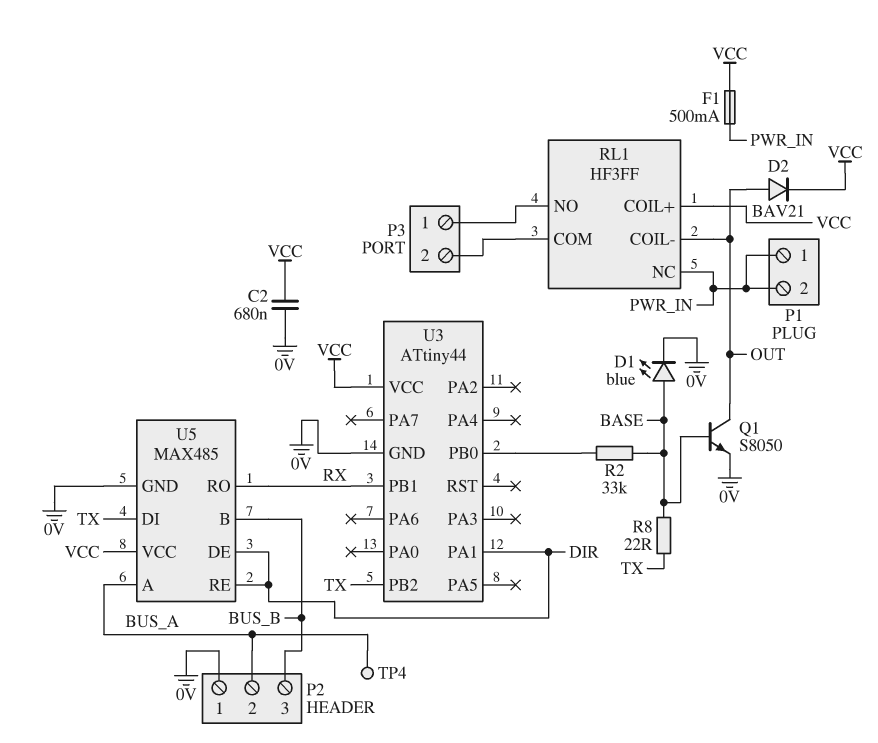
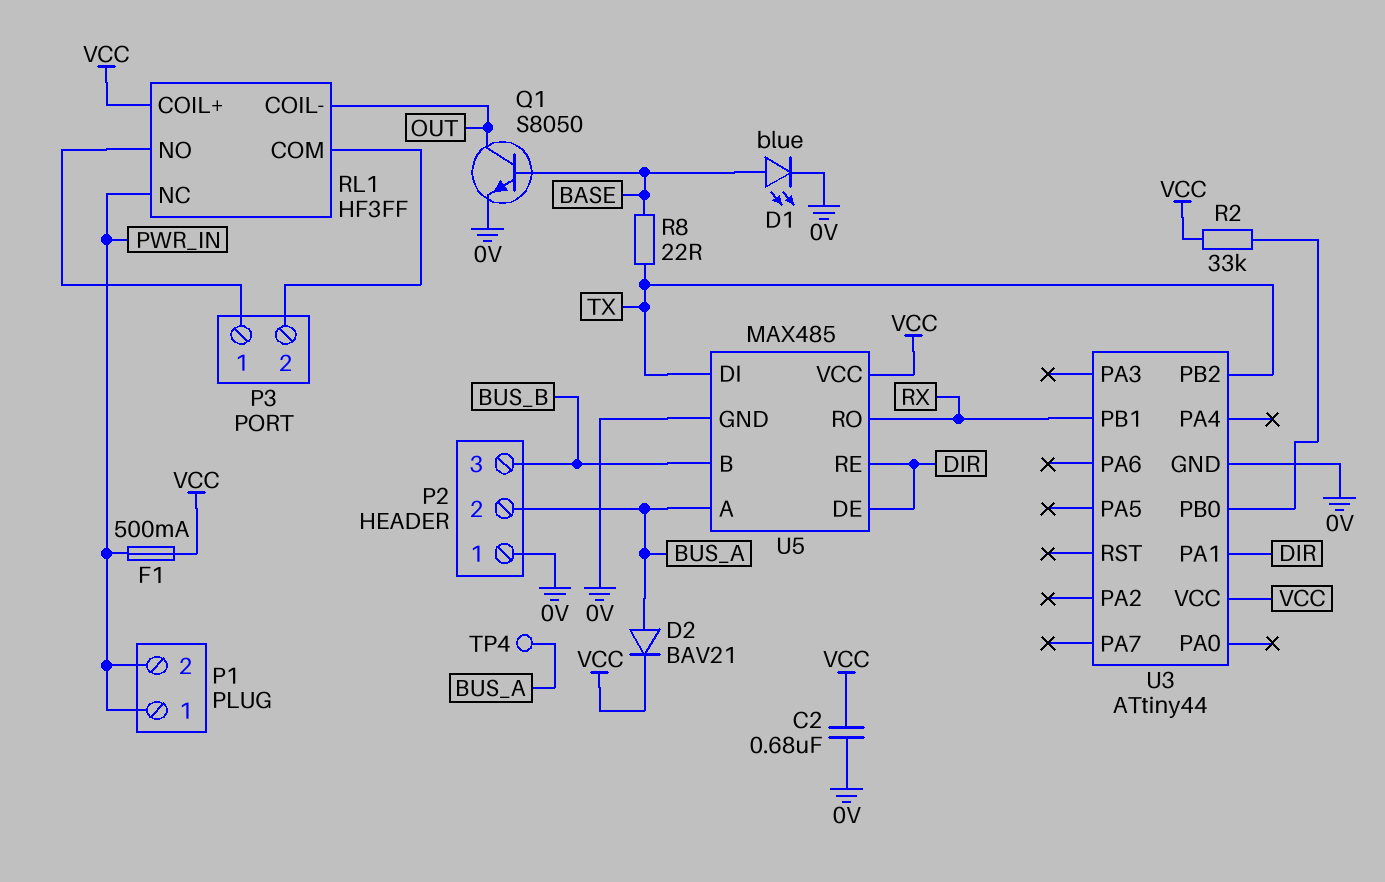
D2: diode BAV21 (A OUT, K VCC) -> diode BAV21 (A BUS_A, K VCC)
R2: 33k (BASE, U3/PB0) -> 33k (U3/PB0, VCC)

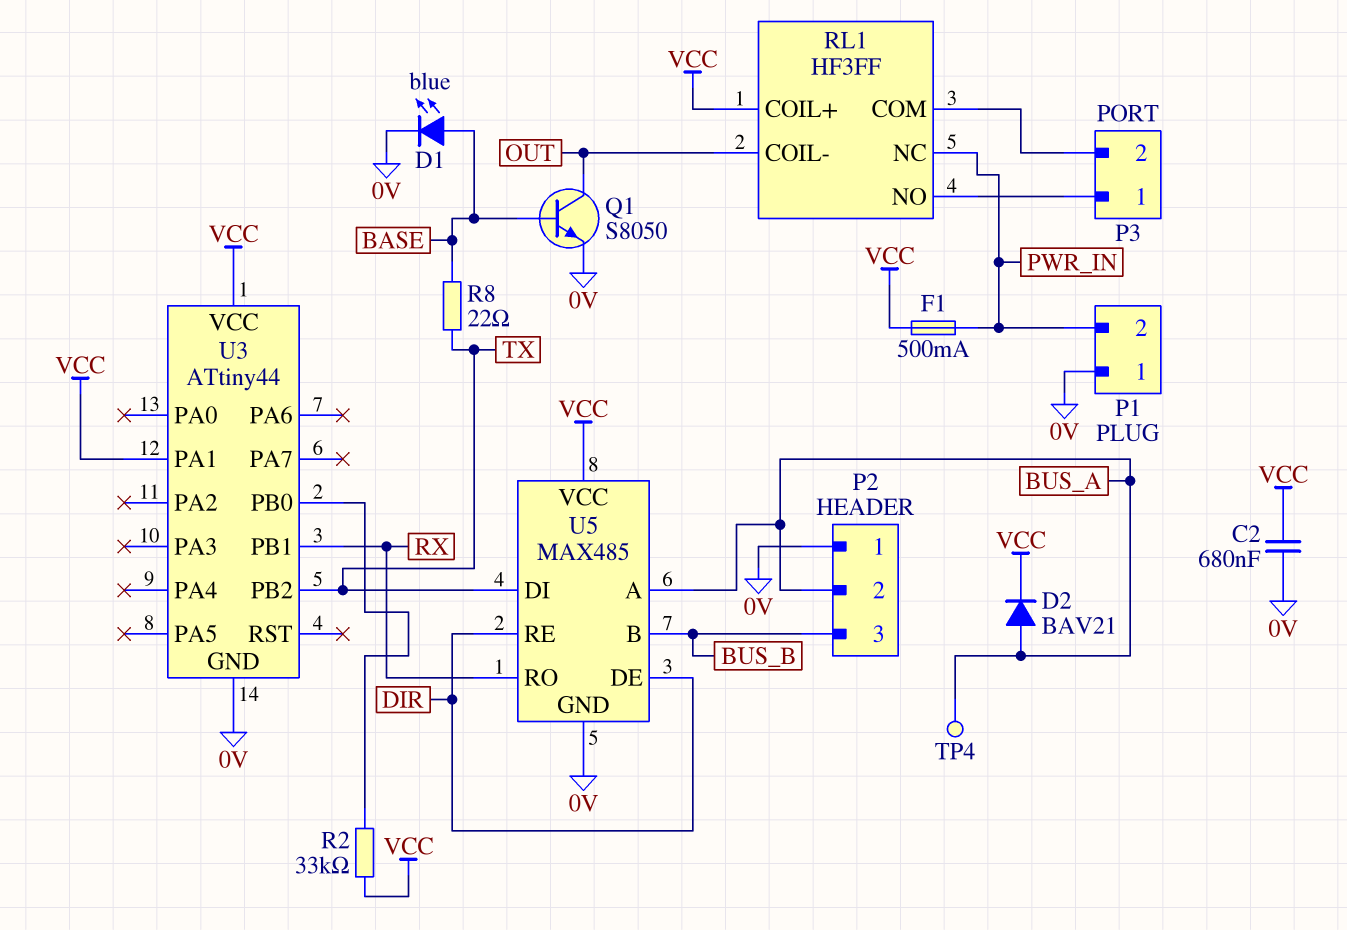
P1 pin 1: PWR_IN -> 0V
U3 pin PA1: DIR -> VCC

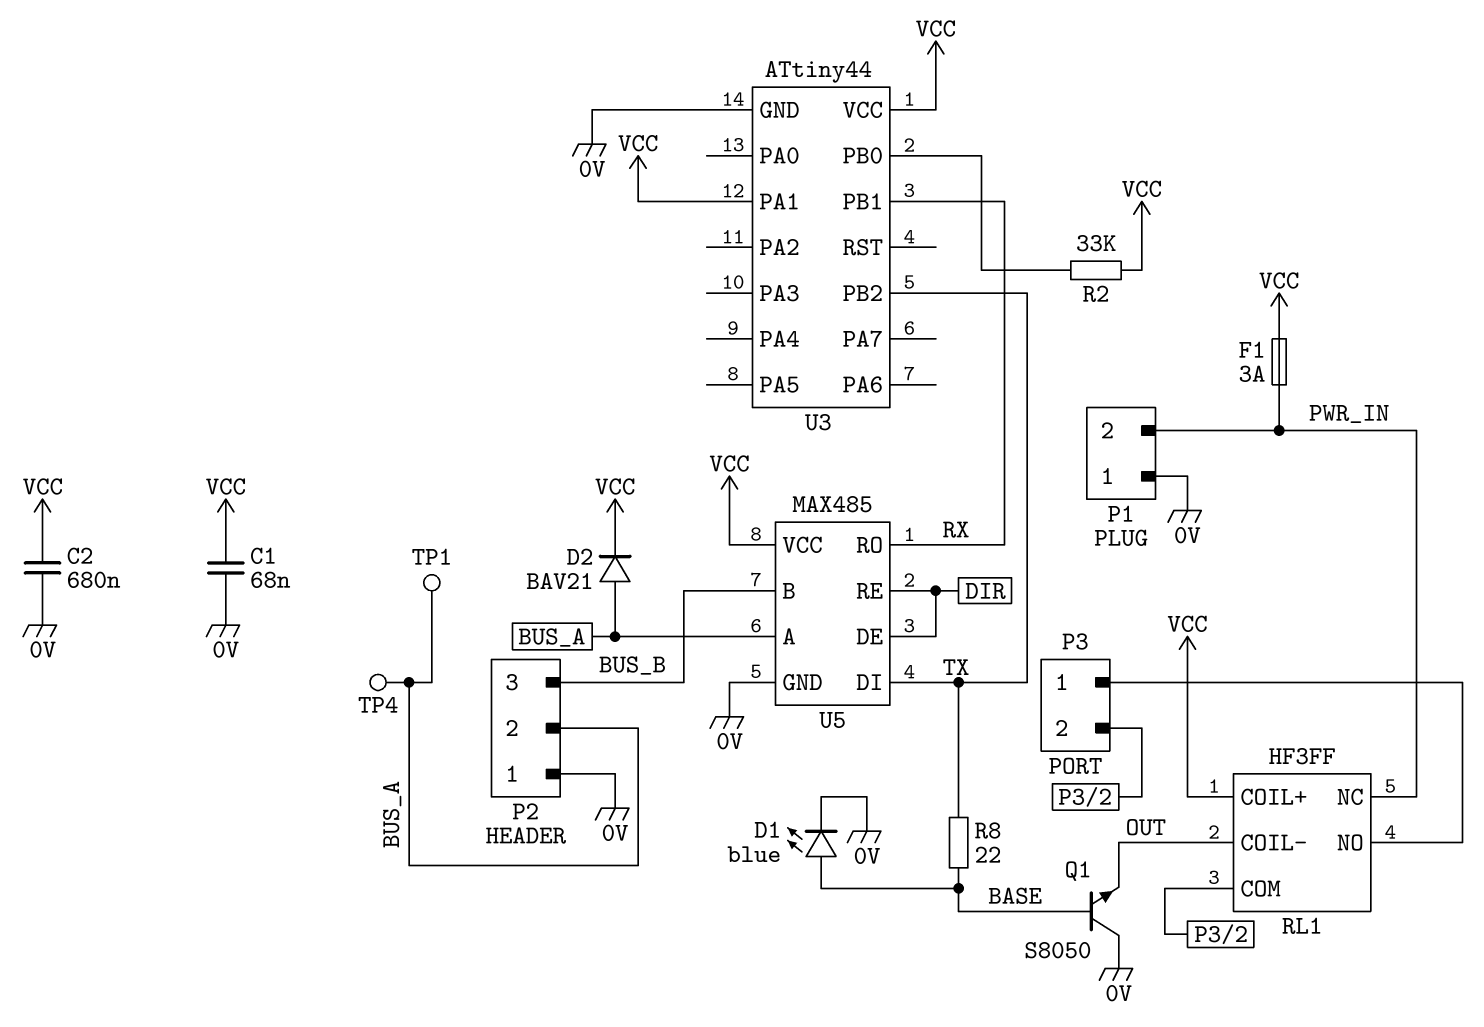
C1: none -> 68nF (0V, VCC)
F1: 500mA (PWR_IN, VCC) -> 3A (PWR_IN, VCC)
Q1: NPN S8050 (B BASE, C OUT, E 0V) -> NPN S8050 (B BASE, C 0V, E OUT)
TP1: none -> test point (BUS_A)

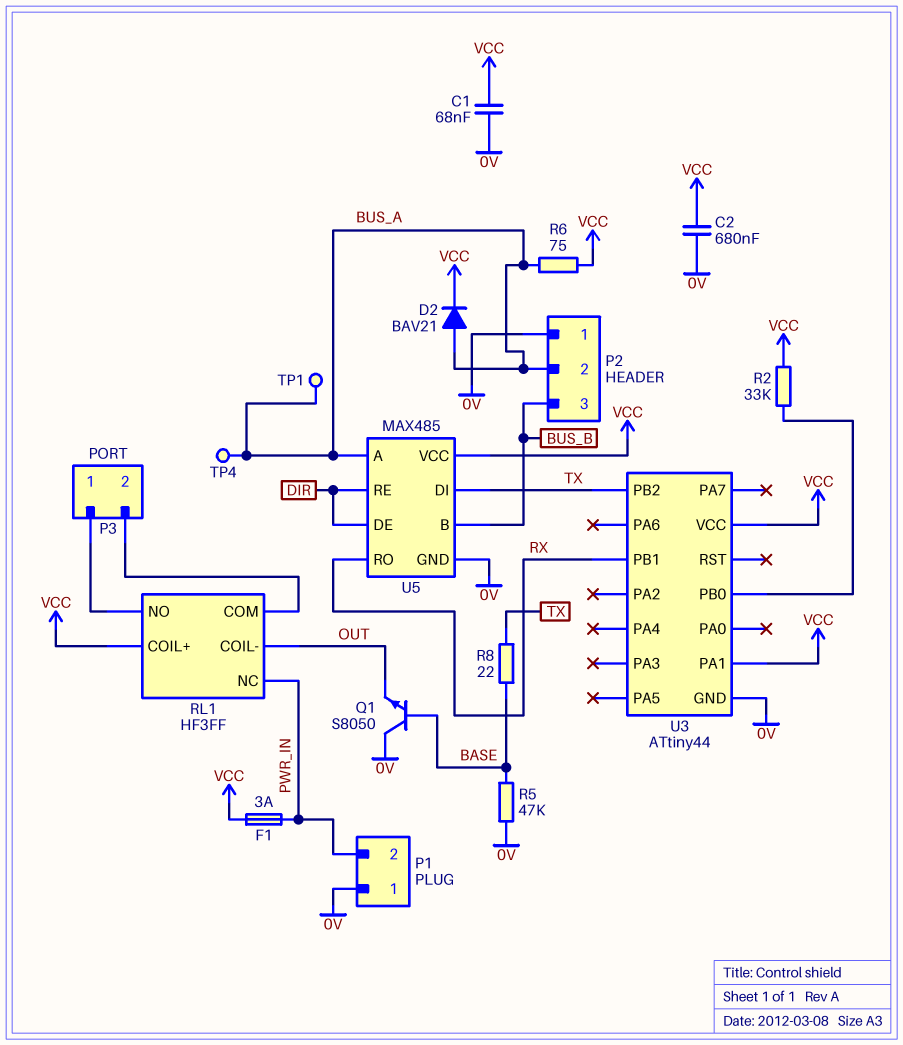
D1: LED blue (A BASE, K 0V) -> none
R5: none -> 47k (0V, BASE)
R6: none -> 75 (BUS_A, VCC)

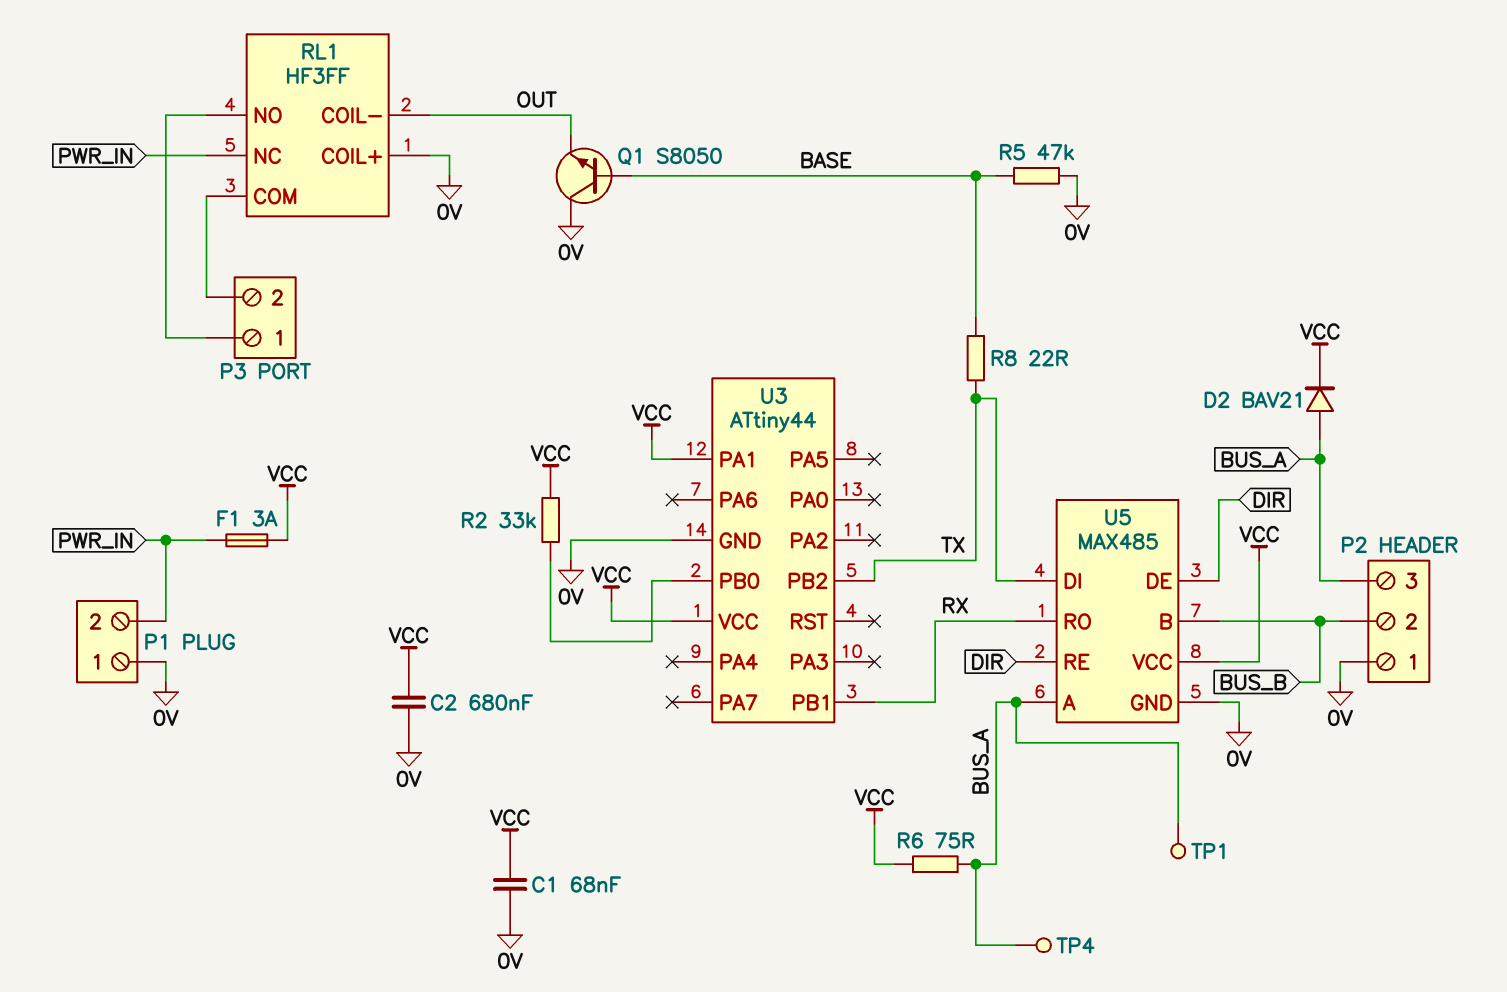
P2 pin 2: BUS_A -> BUS_B
P2 pin 3: BUS_B -> BUS_A
RL1 pin COIL+: VCC -> 0V

